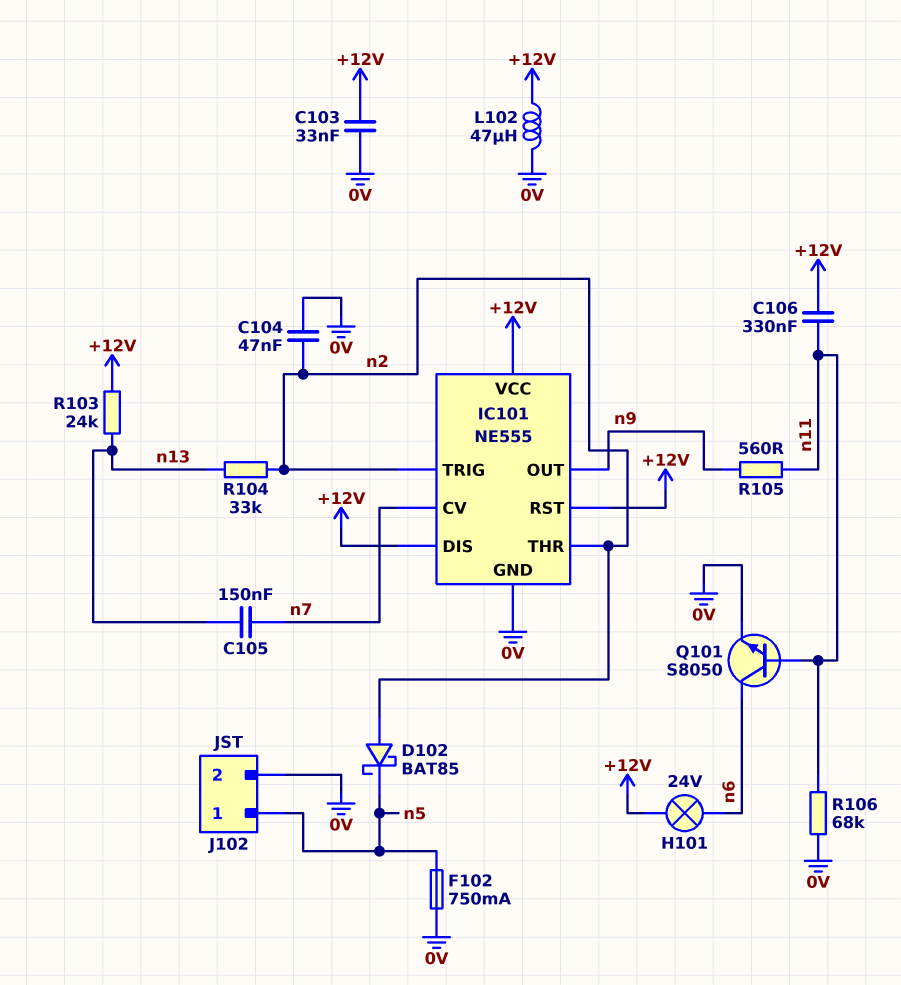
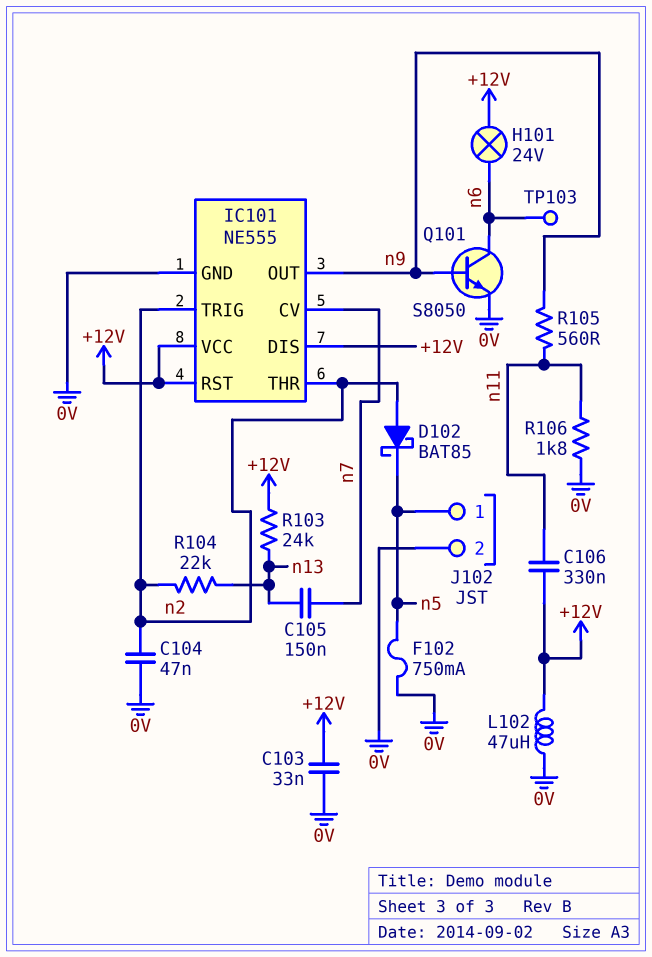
Q101: NPN S8050 (B n11, C n6, E 0V) -> NPN S8050 (B n9, C n6, E 0V)
R104: 33k (n2, n13) -> 22k (n2, n13)
R106: 68k (0V, n11) -> 1.8k (0V, n11)
TP103: none -> test point (n6)

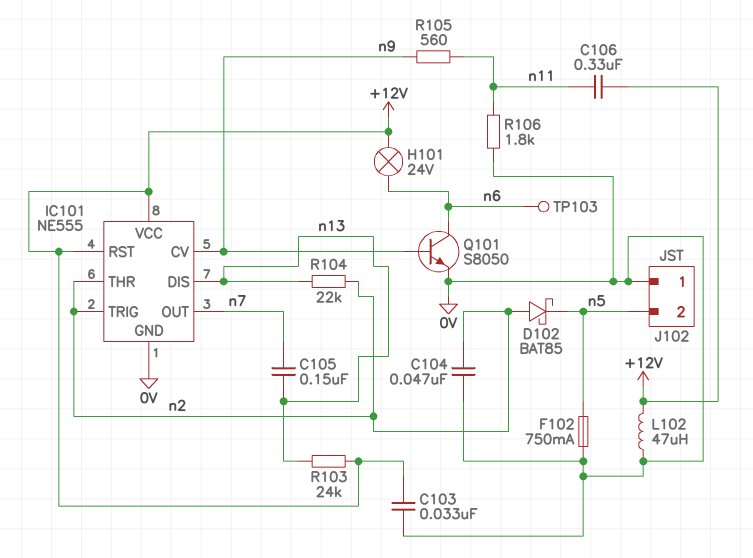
IC101 pin CV: n7 -> n9
IC101 pin DIS: +12V -> n13
IC101 pin OUT: n9 -> n7
J102 pin 1: n5 -> 0V
J102 pin 2: 0V -> n5

